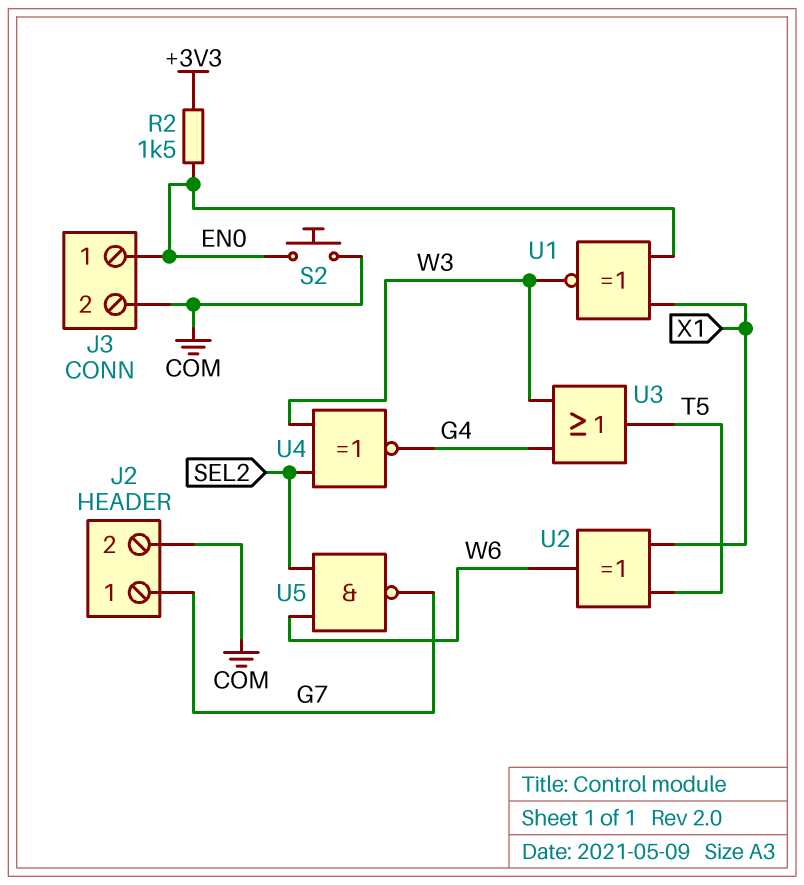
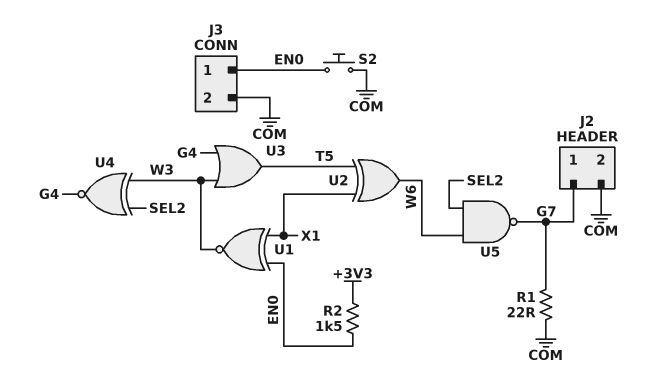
R1: none -> 22 (COM, G7)

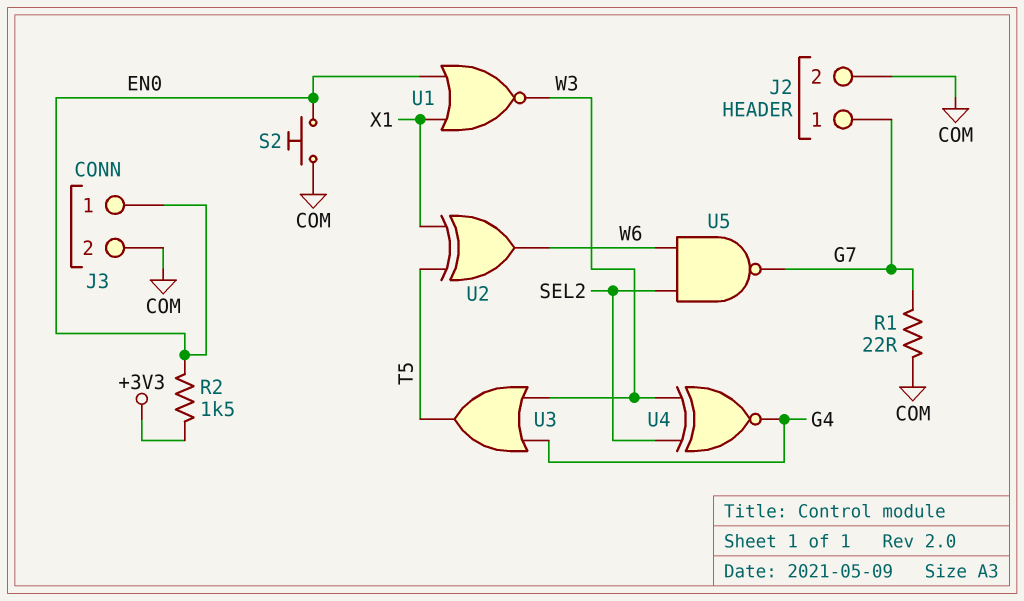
U1: XNOR (in EN0, in X1, out W3) -> NOR (in EN0, in X1, out W3)

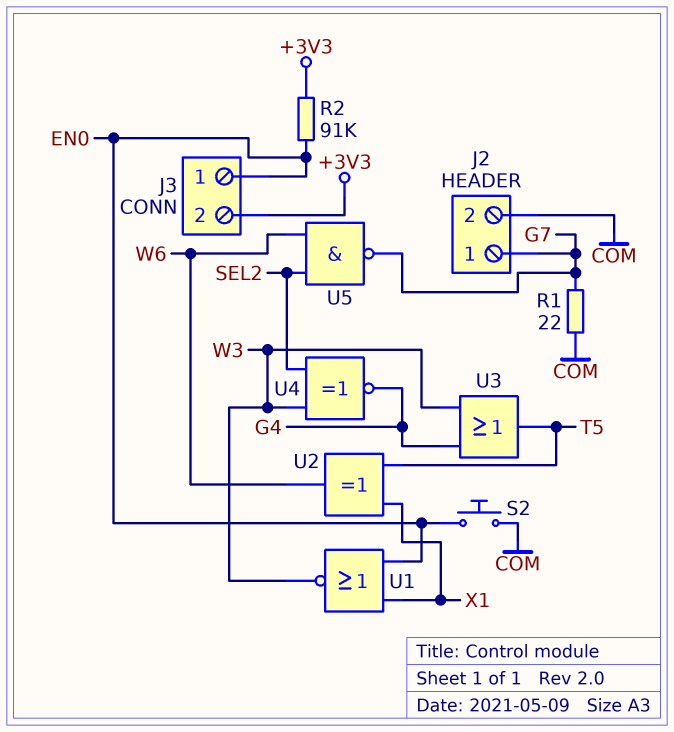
J3 pin 2: COM -> +3V3
R2: 1.5k (+3V3, EN0) -> 91k (+3V3, EN0)

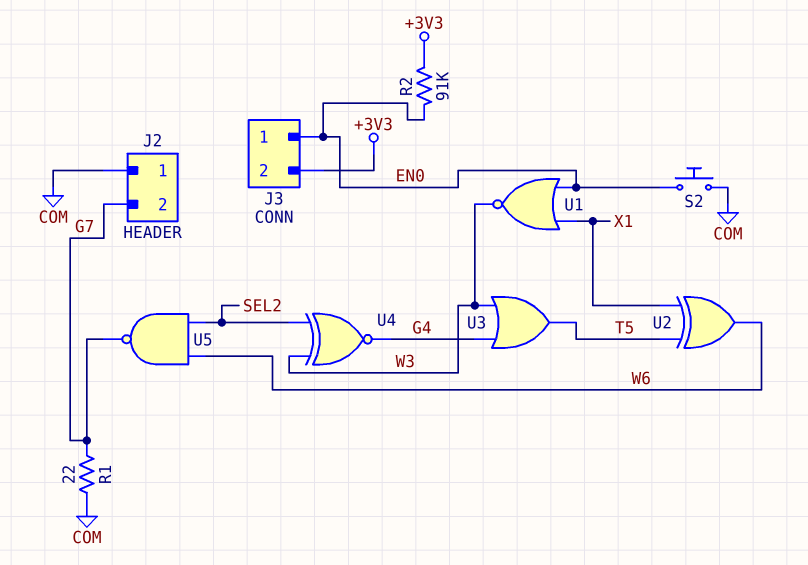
J2 pin 1: G7 -> COM
J2 pin 2: COM -> G7

